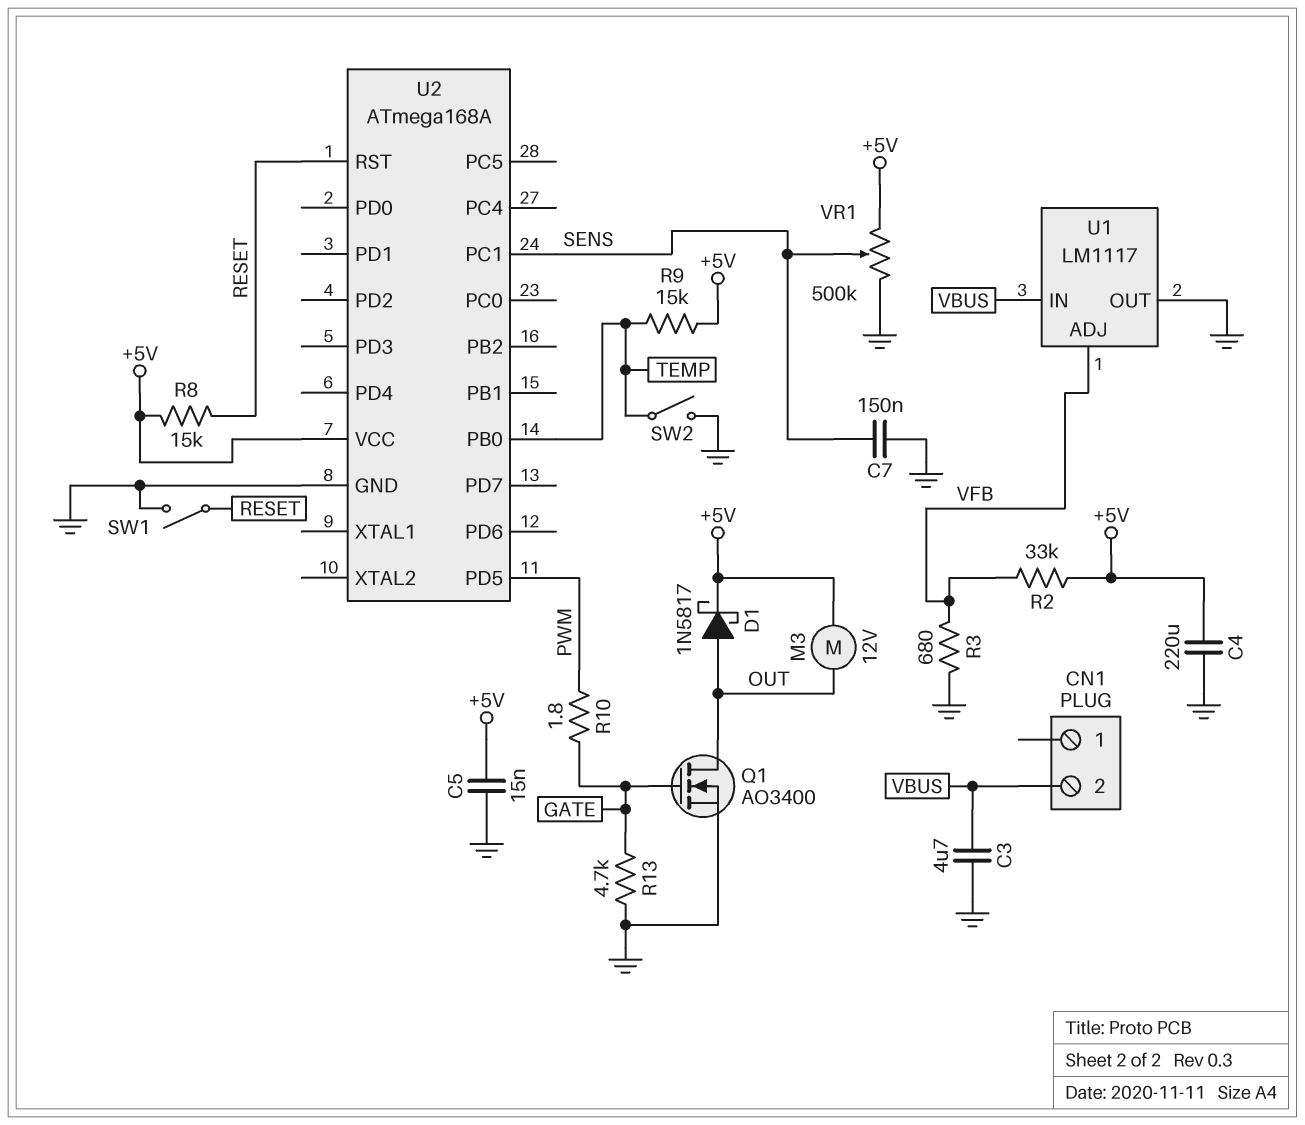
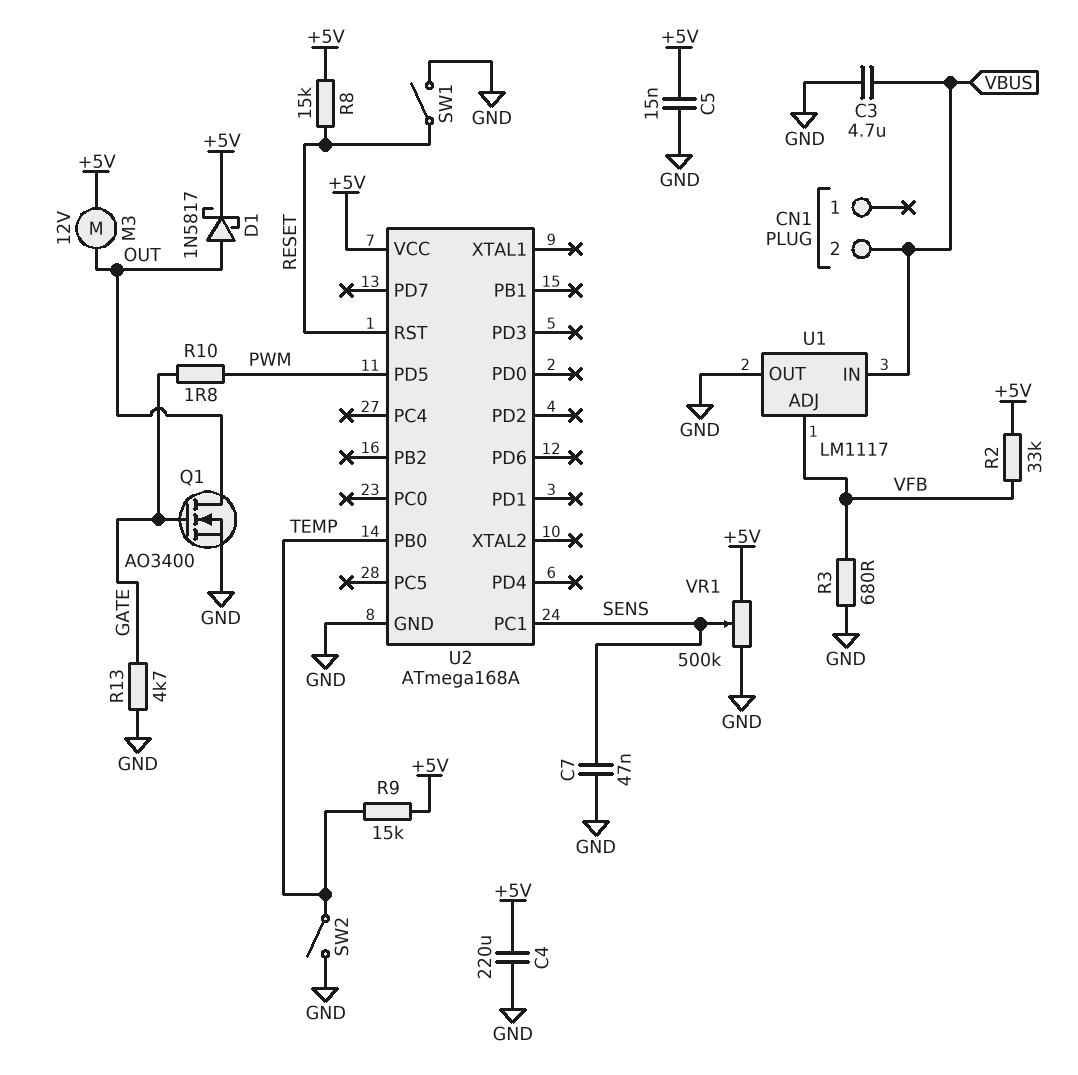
C7: 150nF (GND, SENS) -> 47nF (GND, SENS)

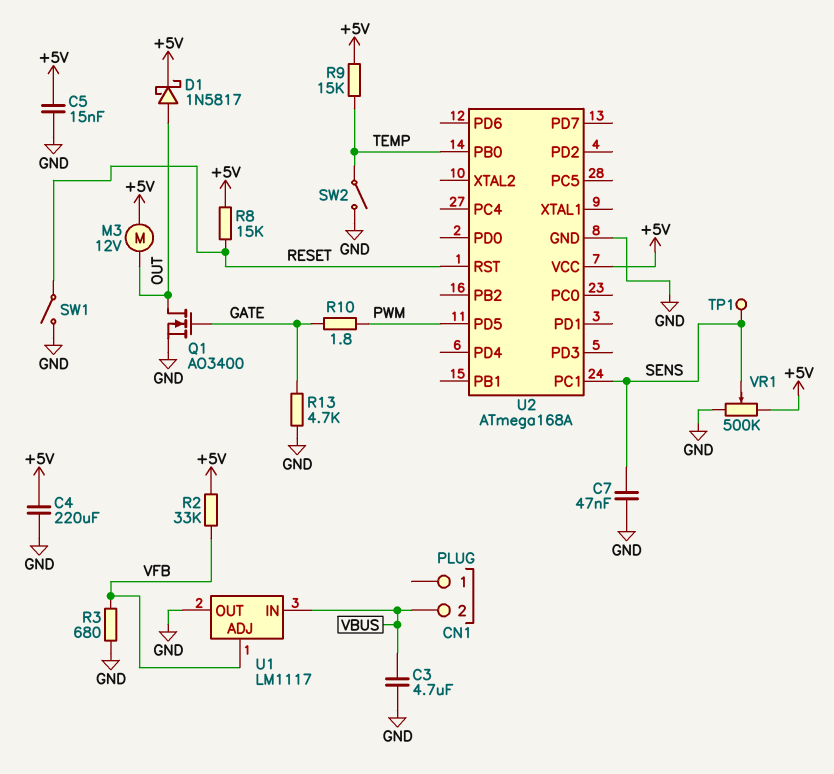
TP1: none -> test point (SENS)

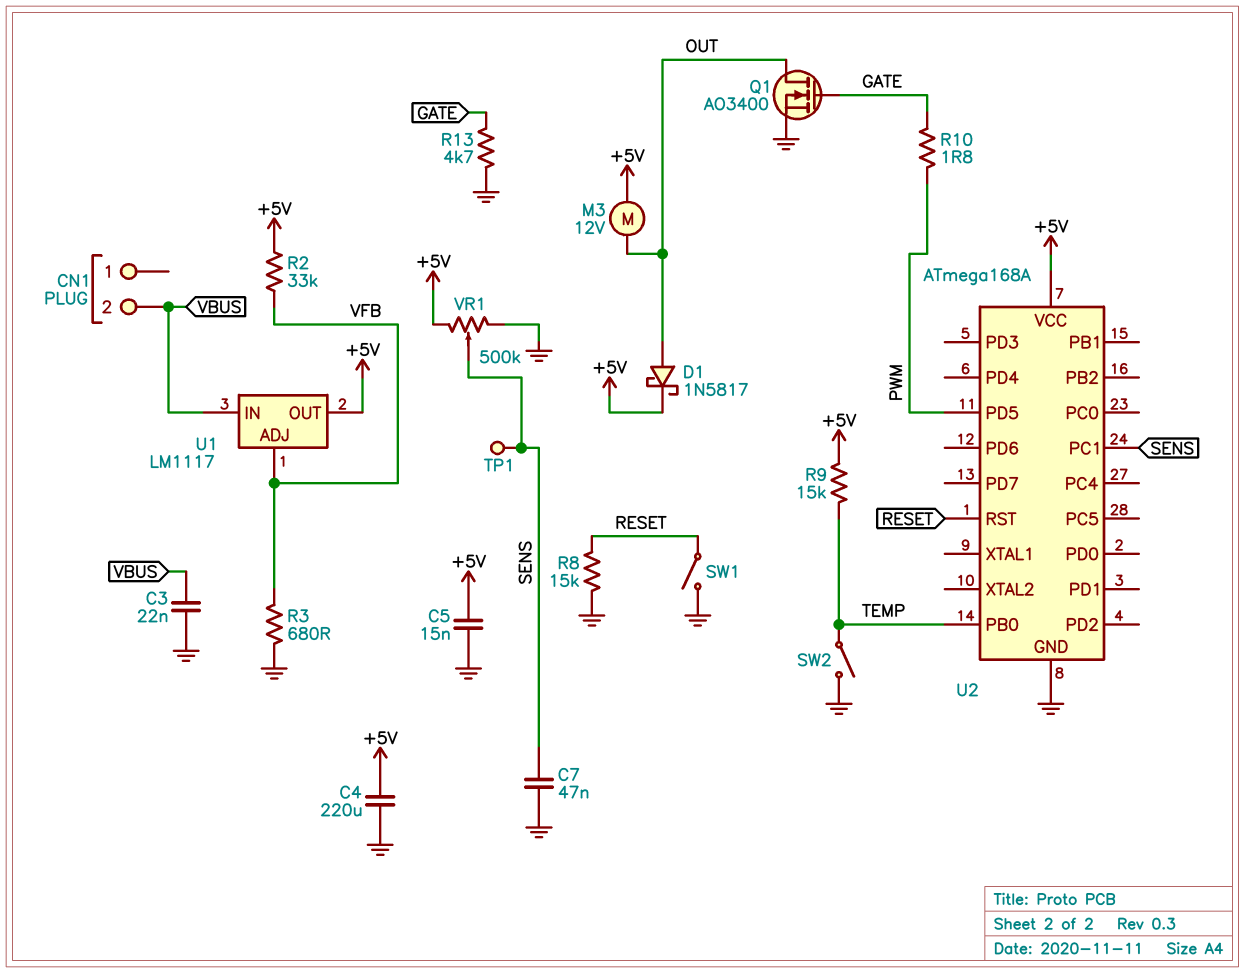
C3: 4.7uF (GND, VBUS) -> 22nF (GND, VBUS)
R8: 15k (+5V, RESET) -> 15k (GND, RESET)
U1 pin OUT: GND -> +5V

